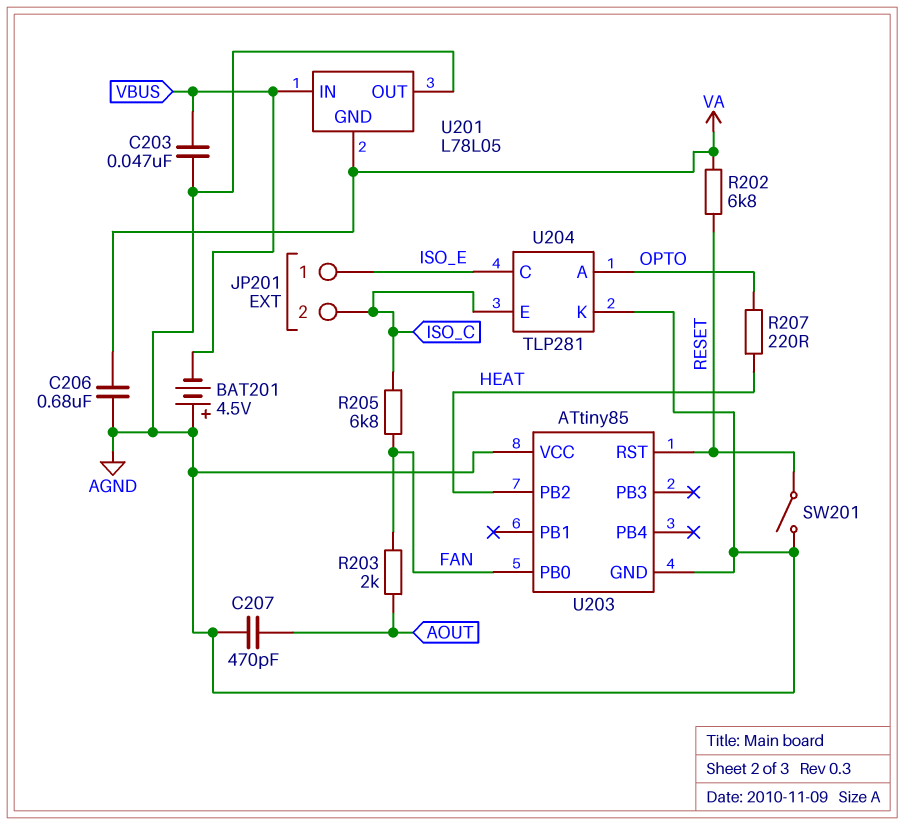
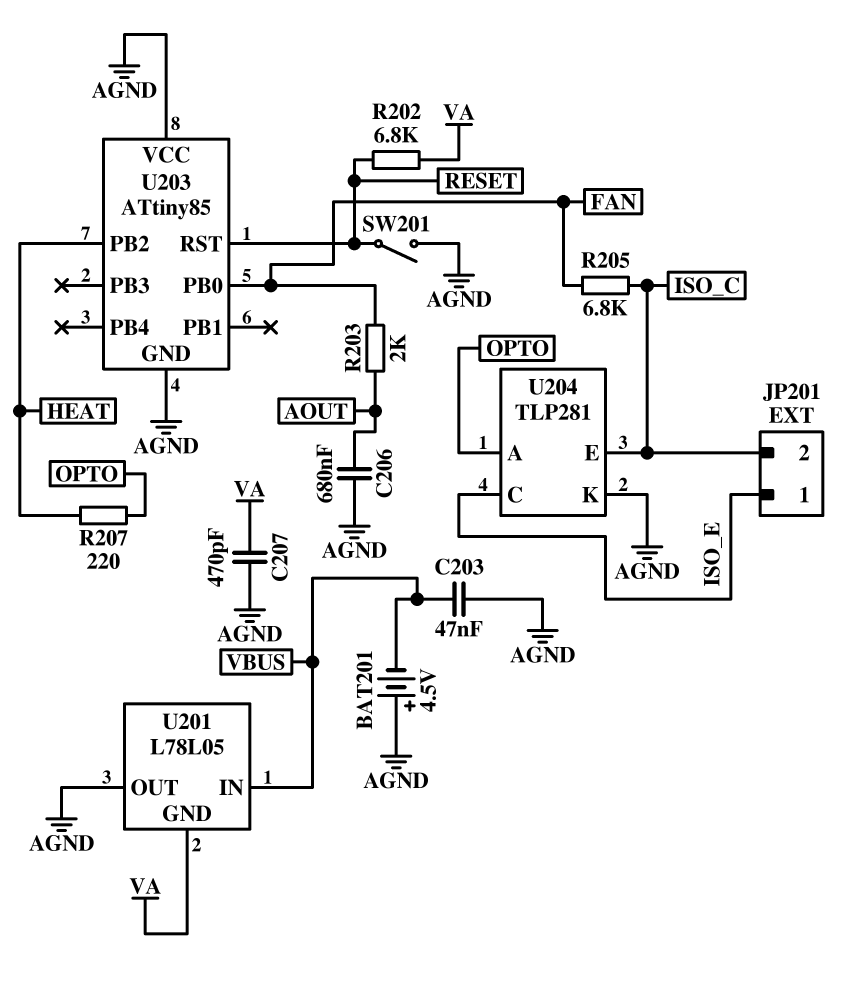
C206: 680nF (AGND, VA) -> 680nF (AGND, AOUT)
C207: 470pF (AGND, AOUT) -> 470pF (AGND, VA)

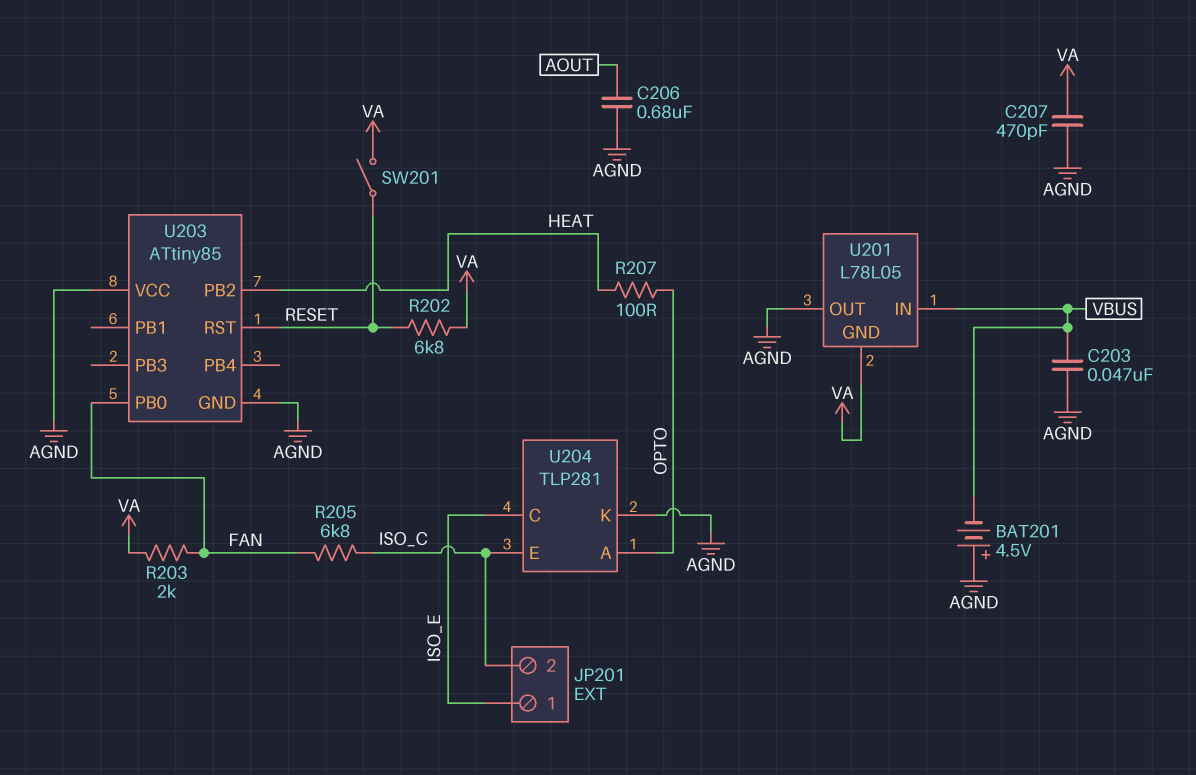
R203: 2k (AOUT, FAN) -> 2k (FAN, VA)
R207: 220 (HEAT, OPTO) -> 100 (HEAT, OPTO)
SW201: switch (AGND, RESET) -> switch (RESET, VA)

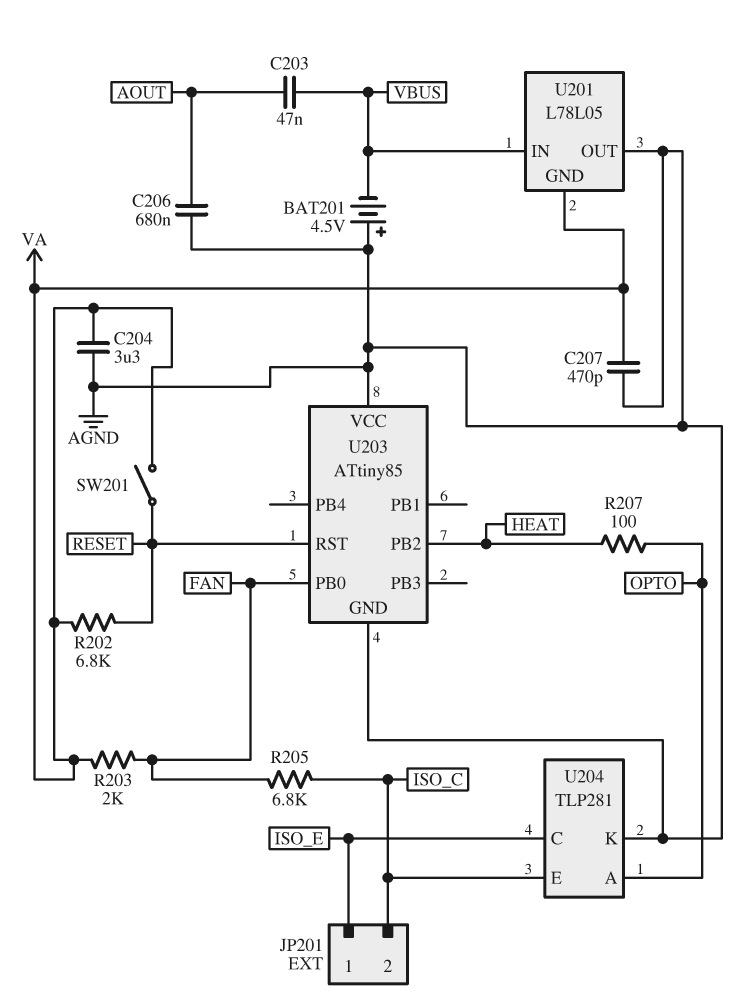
C203: 47nF (AGND, VBUS) -> 47nF (AOUT, VBUS)
C204: none -> 3.3uF (AGND, VA)

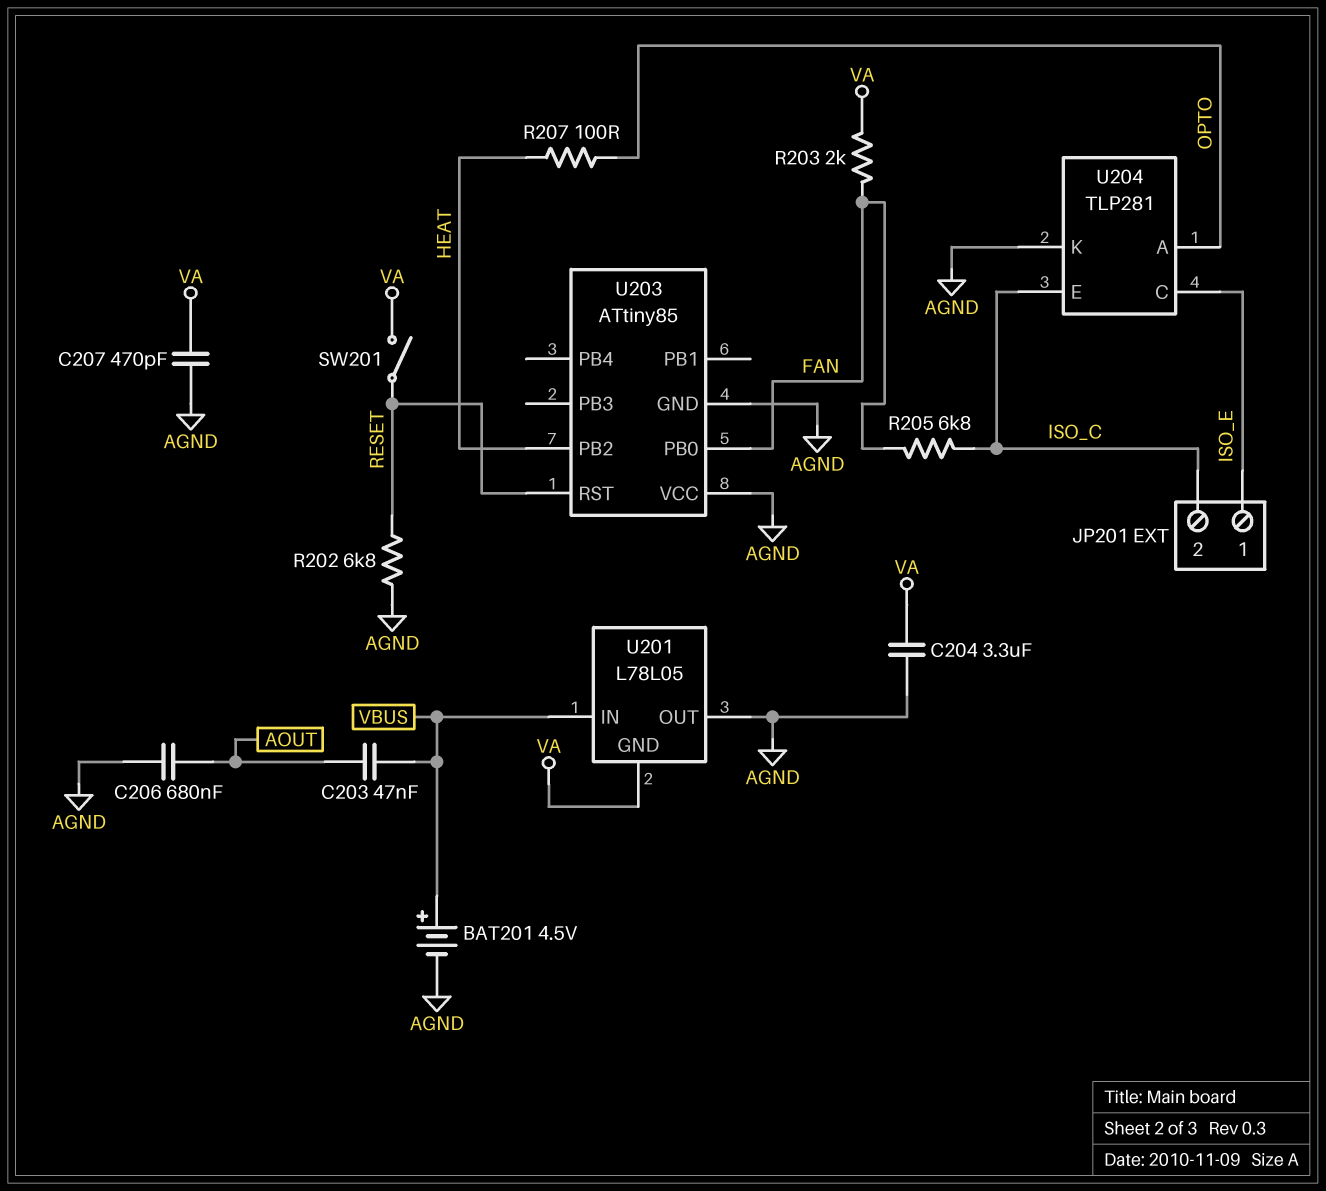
BAT201: 4.5V (plus AGND, minus VBUS) -> 4.5V (plus VBUS, minus AGND)
R202: 6.8k (RESET, VA) -> 6.8k (AGND, RESET)

